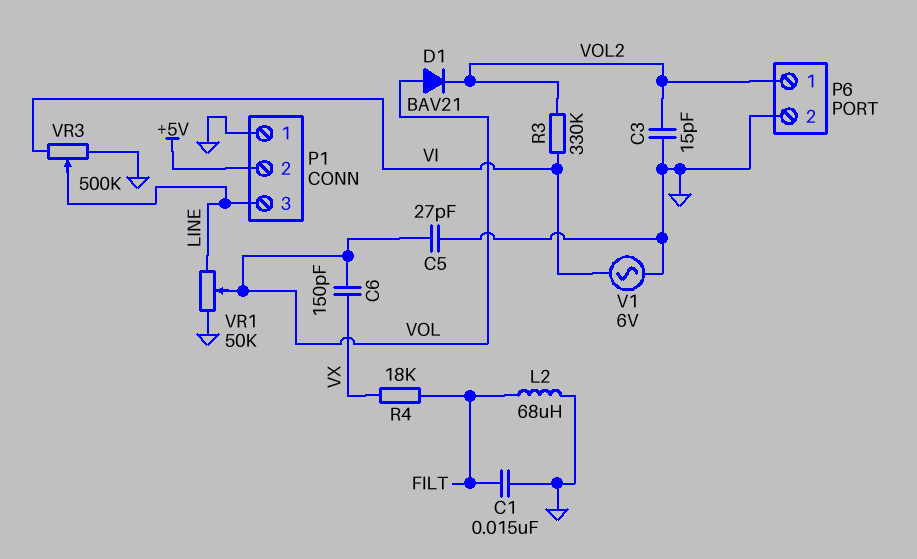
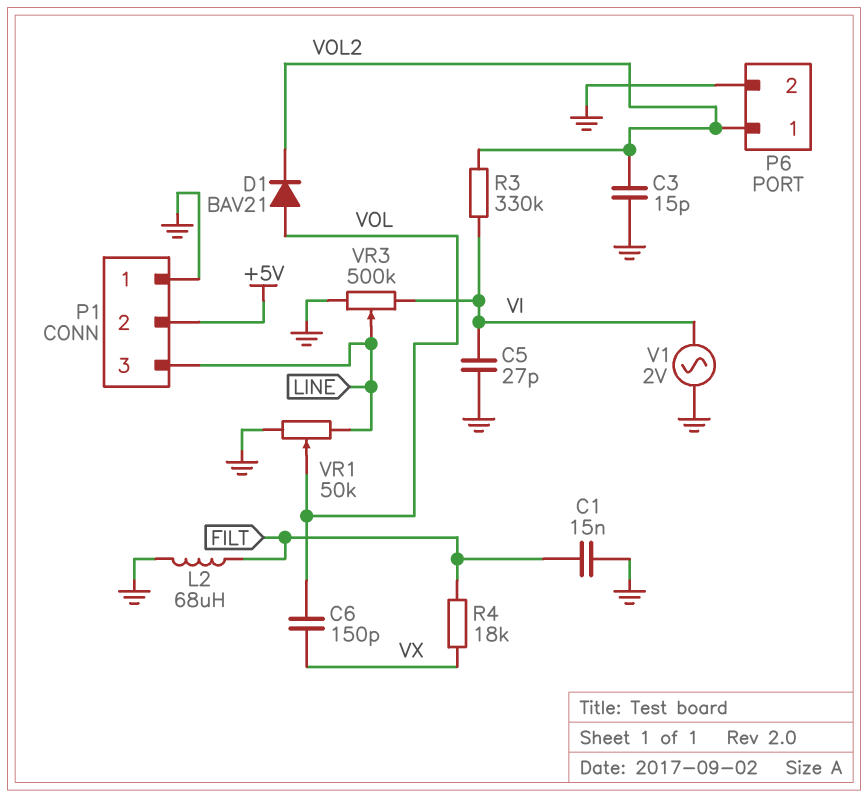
C5: 27pF (GND, VOL) -> 27pF (GND, VI)
V1: AC 6V (GND, VI) -> AC 2V (GND, VI)

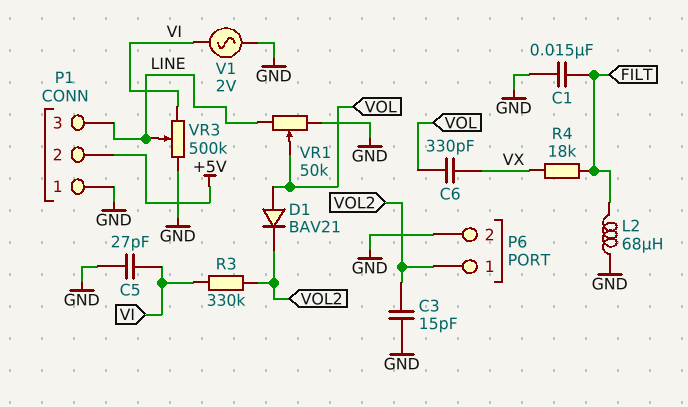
C6: 150pF (VOL, VX) -> 330pF (VOL, VX)

